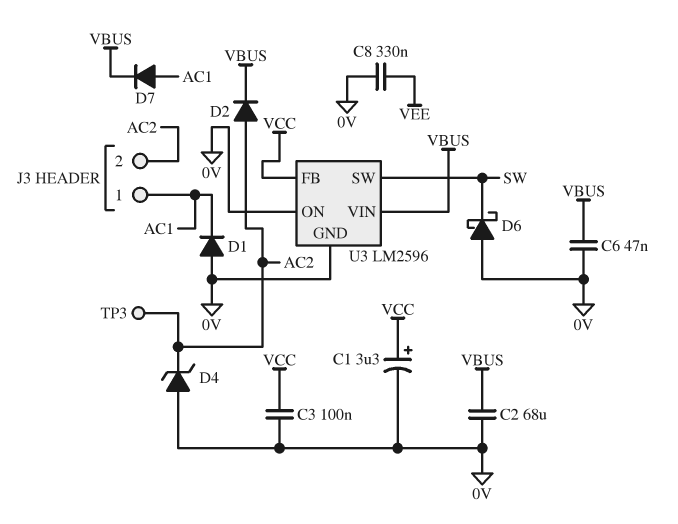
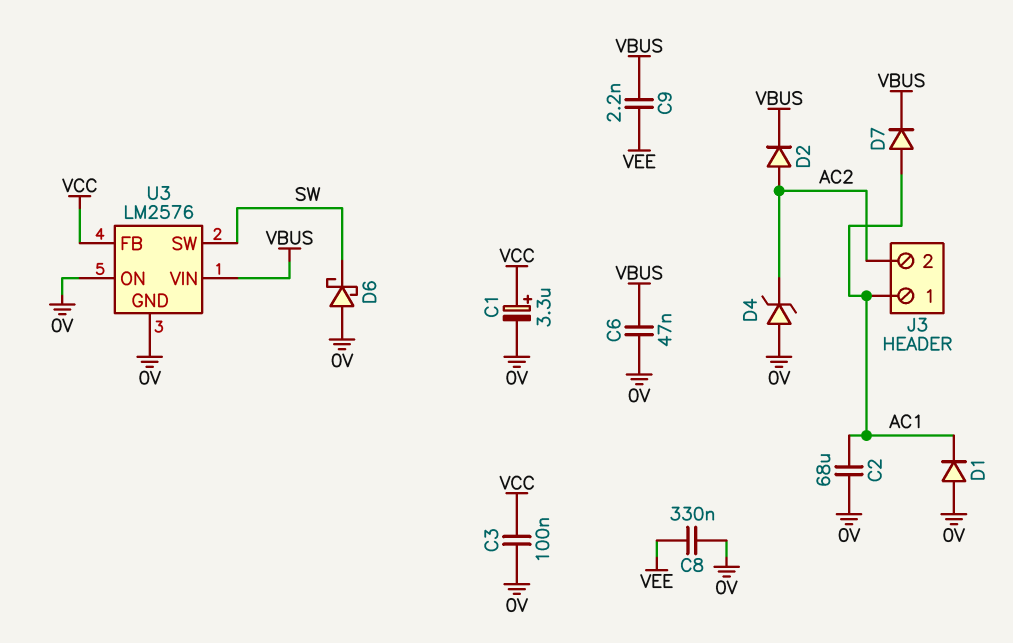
C2: 68uF (0V, VBUS) -> 68uF (0V, AC1)
C9: none -> 2.2nF (VBUS, VEE)
TP3: test point (AC2) -> none
U3: LM2596 -> LM2576

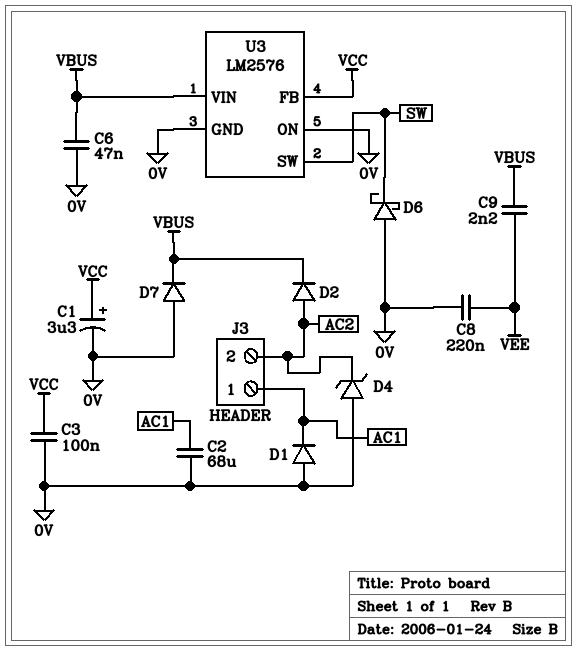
C8: 330nF (0V, VEE) -> 220nF (0V, VEE)
D7: diode (A AC1, K VBUS) -> diode (A 0V, K VBUS)

